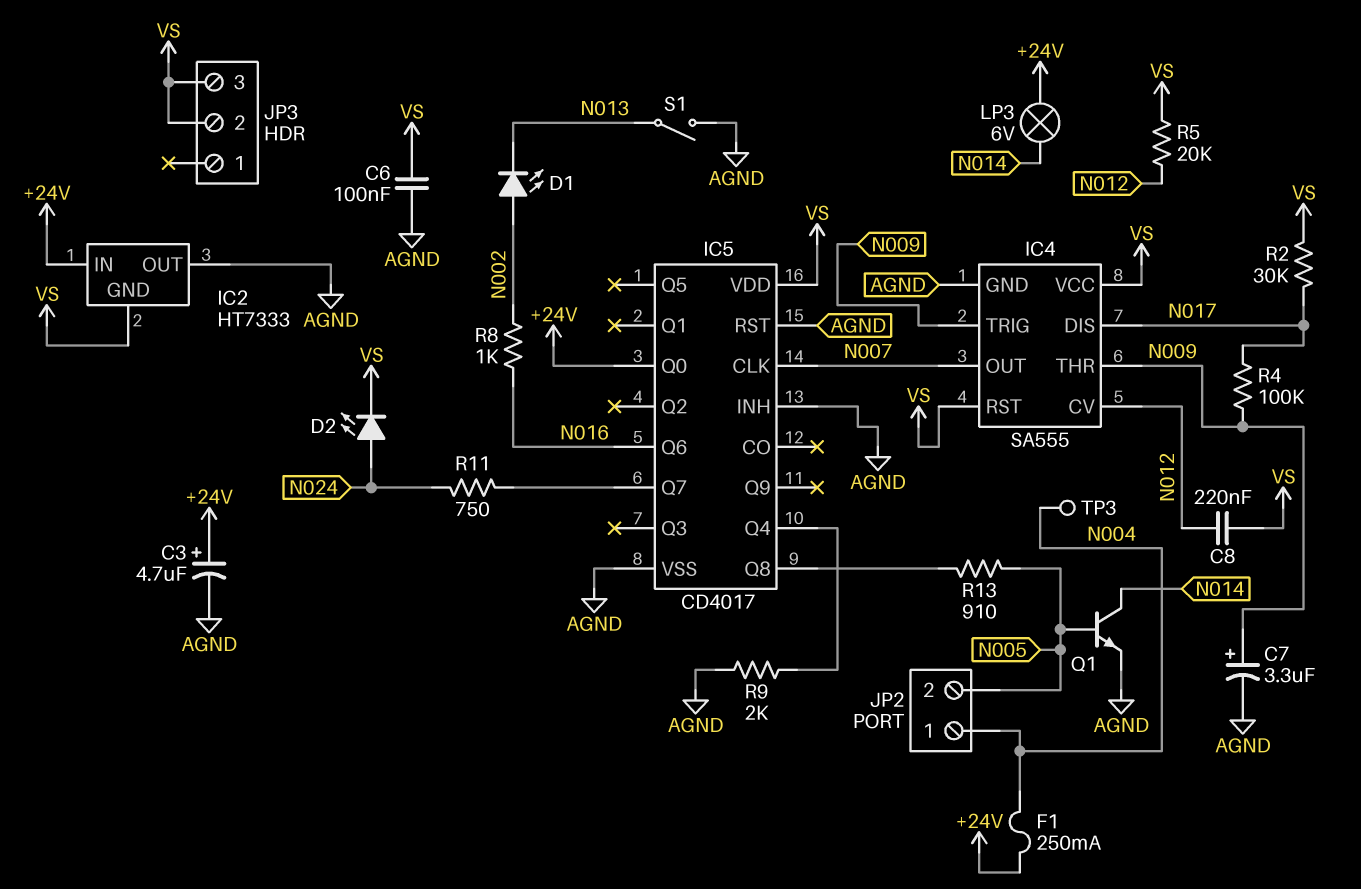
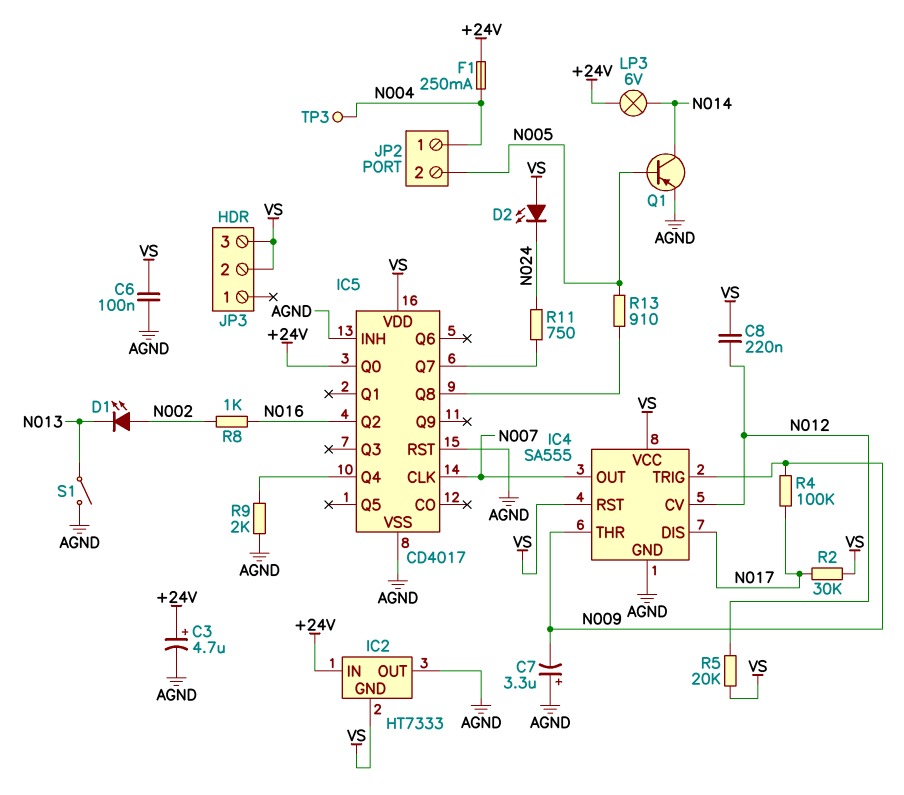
C7: 3.3uF (plus N009, minus AGND) -> 3.3uF (plus AGND, minus N009)
D2: LED (A N024, K VS) -> LED (A VS, K N024)
IC5 pin Q2: none -> N016
IC5 pin Q6: N016 -> none
Q1: NPN (B N005, C N014, E AGND) -> PNP (B N005, C N014, E AGND)

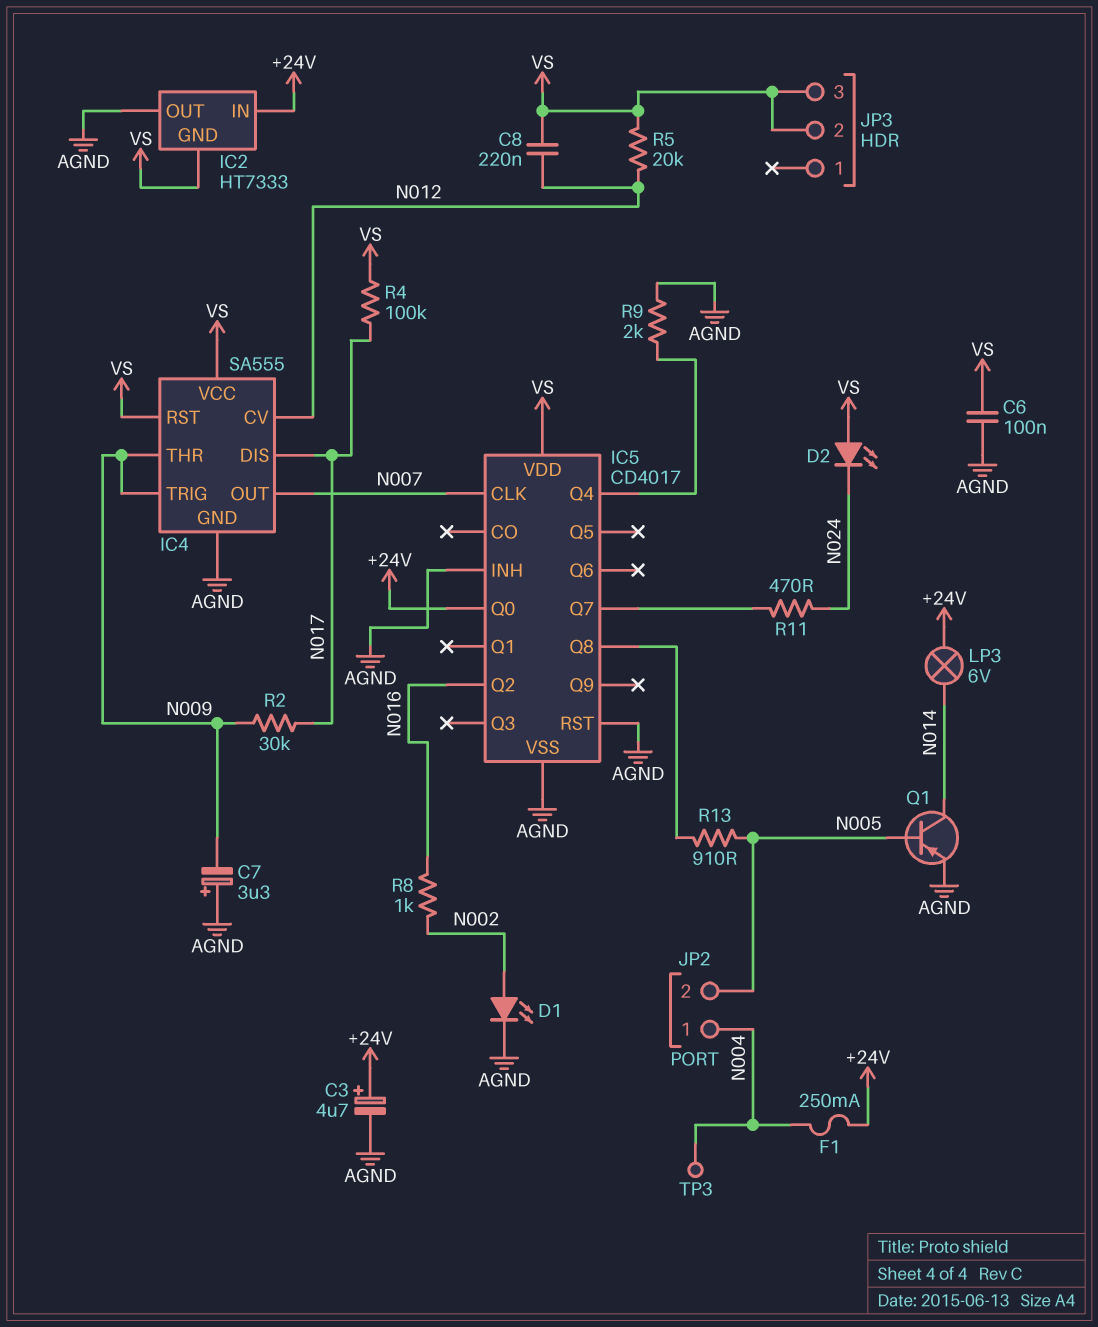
D1: LED (A N002, K N013) -> LED (A N002, K AGND)
R2: 30k (N017, VS) -> 30k (N009, N017)
R4: 100k (N009, N017) -> 100k (N017, VS)
R11: 750 (IC5/Q7, N024) -> 470 (IC5/Q7, N024)
S1: switch (AGND, N013) -> none

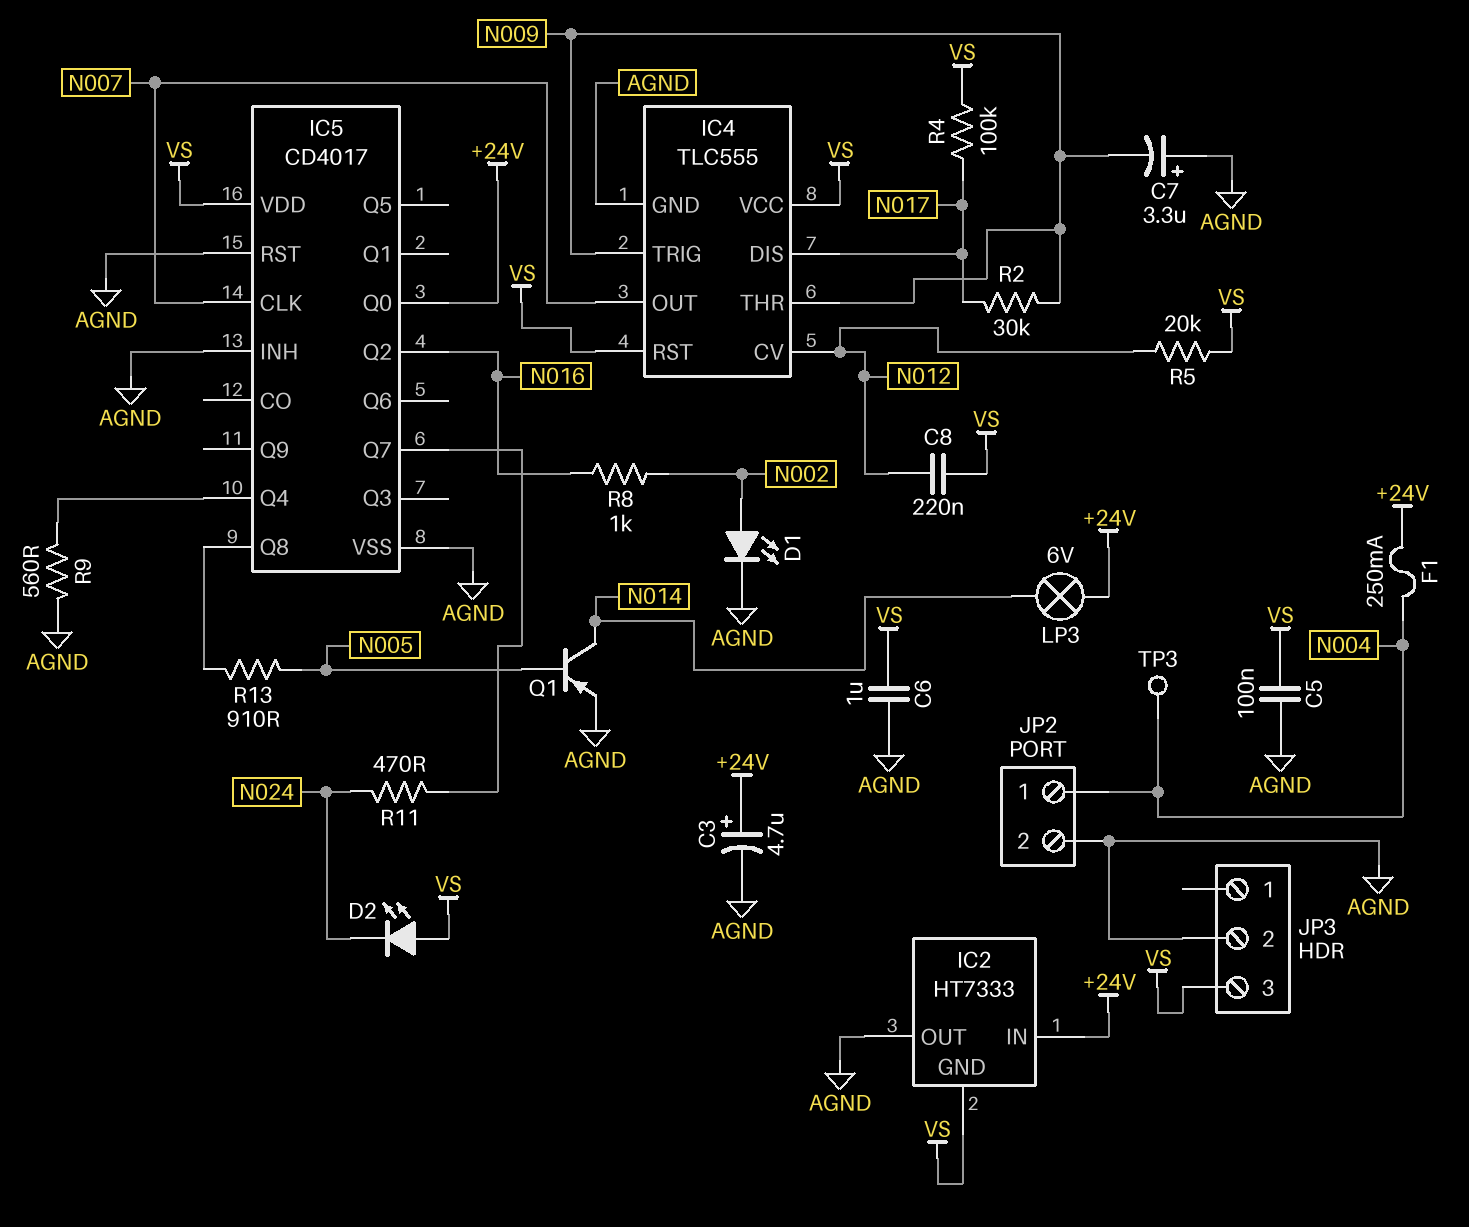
C5: none -> 100nF (AGND, VS)
C6: 100nF (AGND, VS) -> 1uF (AGND, VS)
IC4: SA555 -> TLC555
JP2 pin 2: N005 -> AGND
JP3 pin 2: VS -> AGND
R9: 2k (AGND, IC5/Q4) -> 560 (AGND, IC5/Q4)

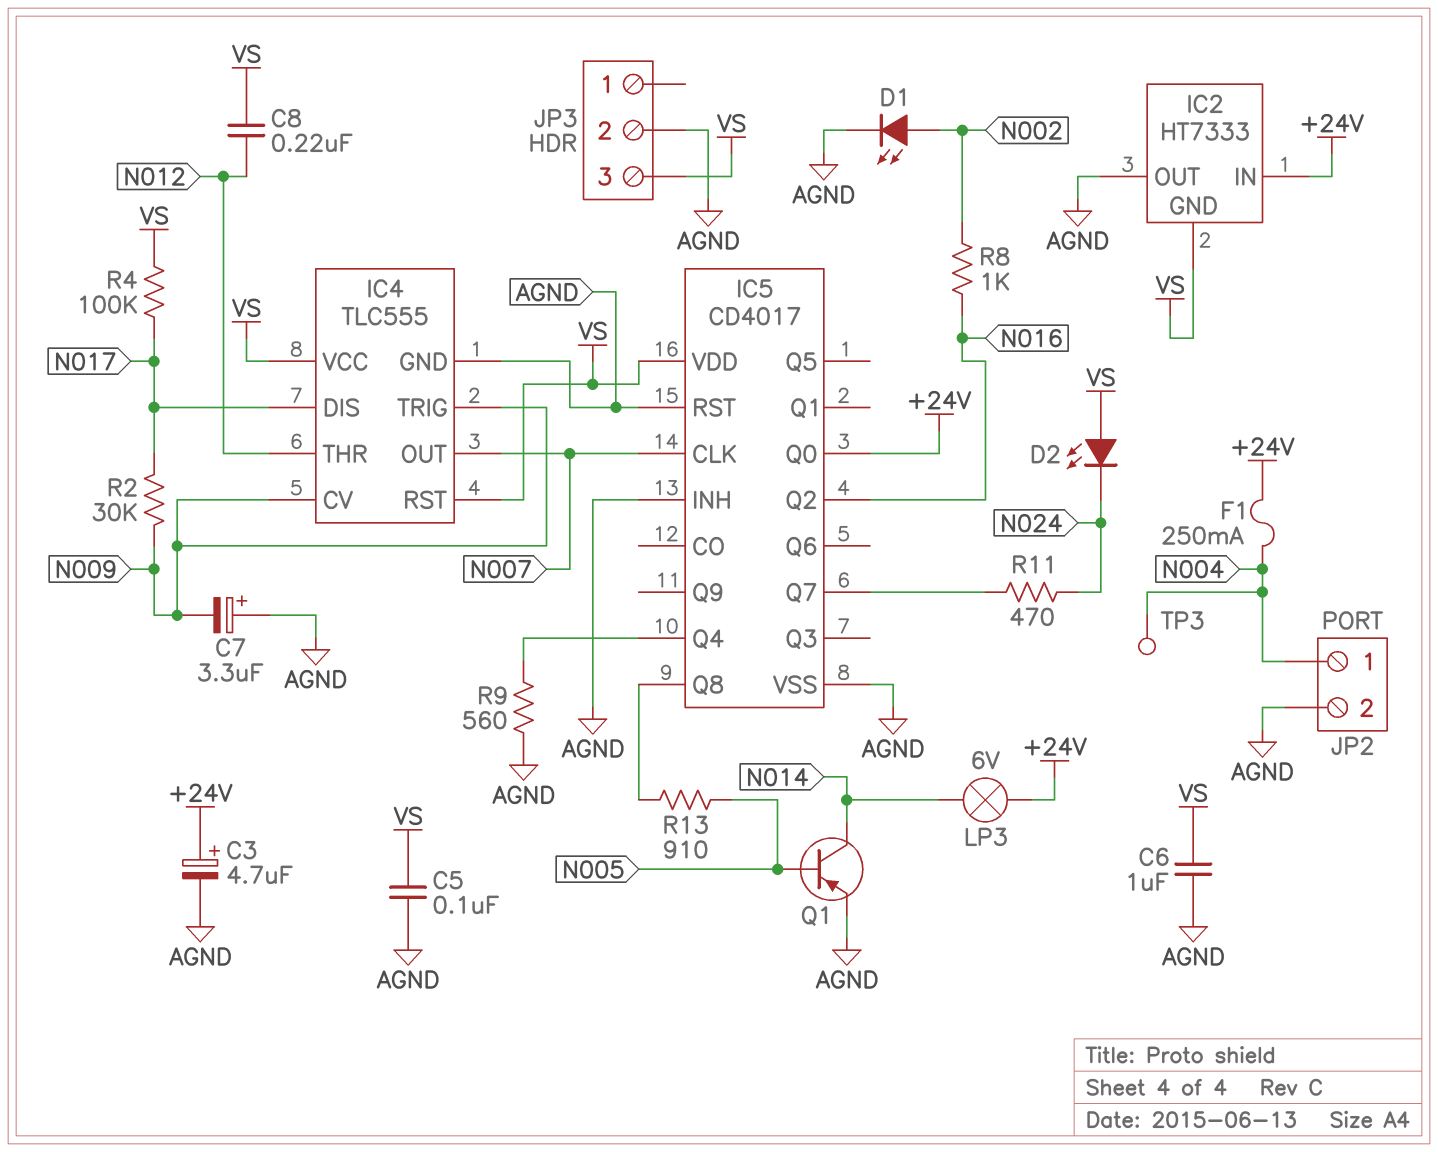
IC4 pin CV: N012 -> N009
IC4 pin THR: N009 -> N012
R5: 20k (N012, VS) -> none

